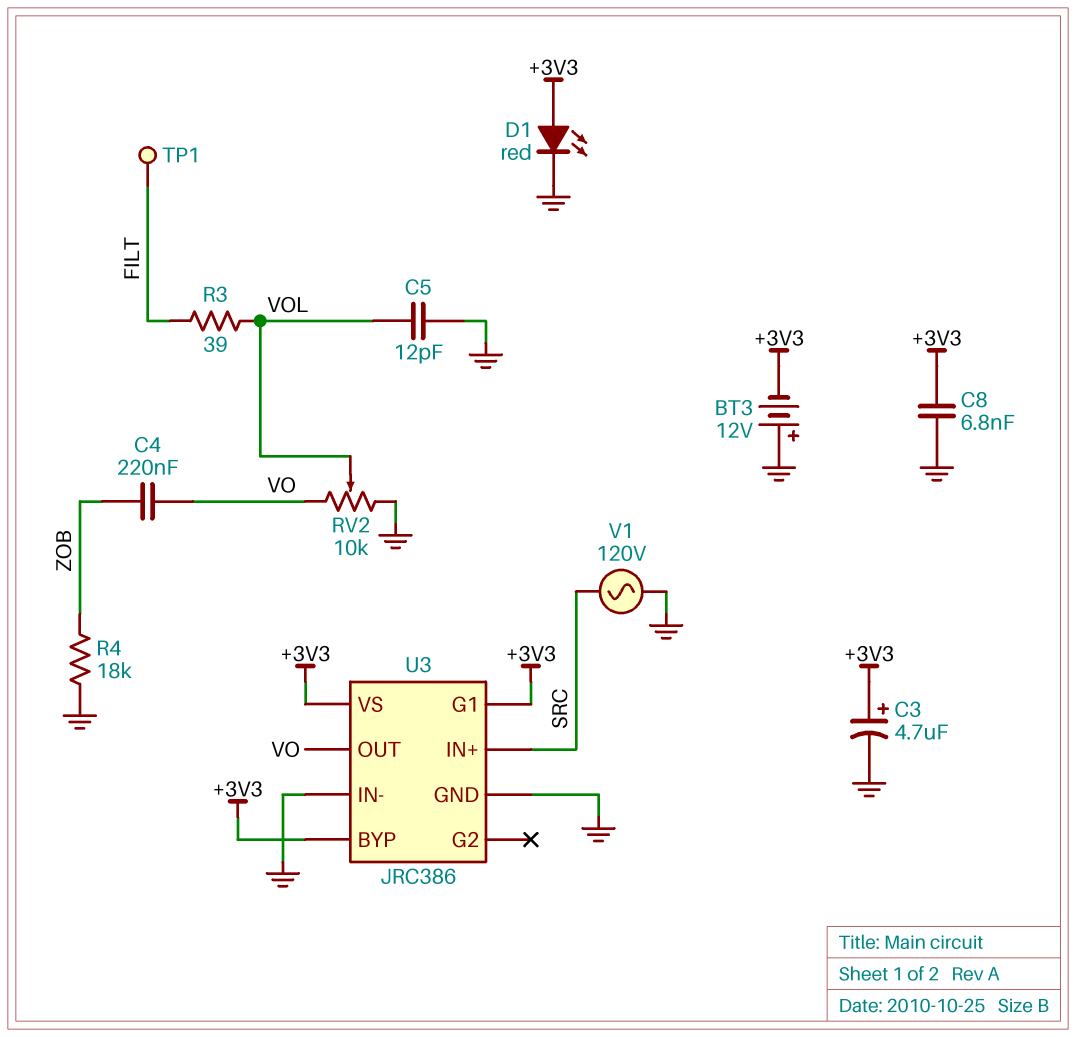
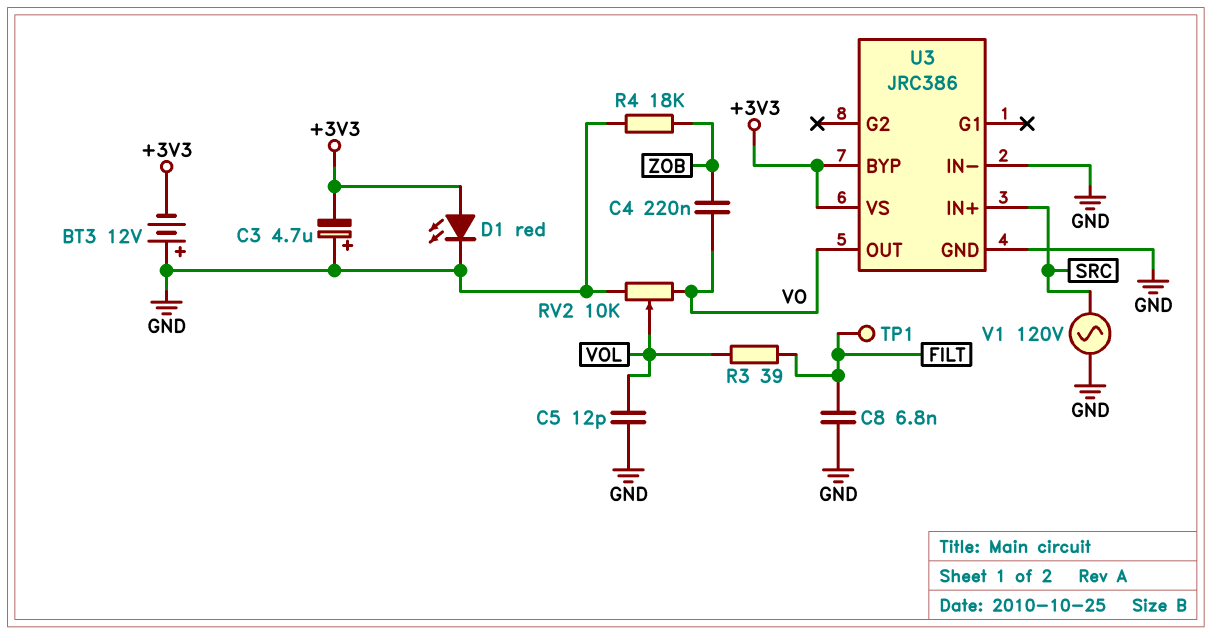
C3: 4.7uF (plus +3V3, minus GND) -> 4.7uF (plus GND, minus +3V3)
C8: 6.8nF (+3V3, GND) -> 6.8nF (FILT, GND)
U3 pin G1: +3V3 -> none

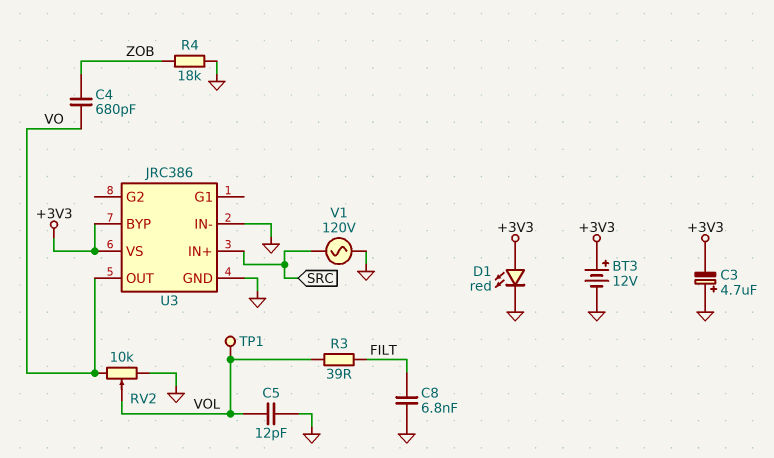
BT3: 12V (plus GND, minus +3V3) -> 12V (plus +3V3, minus GND)
C4: 220nF (VO, ZOB) -> 680pF (VO, ZOB)
TP1: test point (FILT) -> test point (VOL)

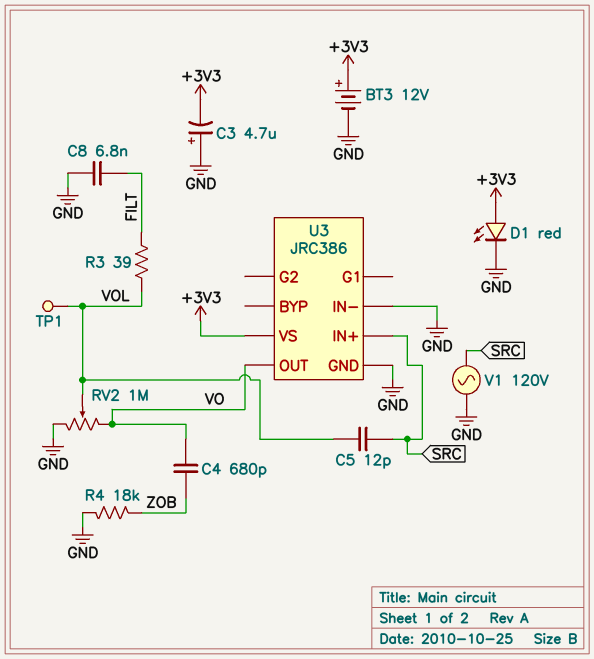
C5: 12pF (GND, VOL) -> 12pF (SRC, VOL)
RV2: 10k (GND, VO, wiper VOL) -> 1M (GND, VO, wiper VOL)
U3 pin BYP: +3V3 -> none

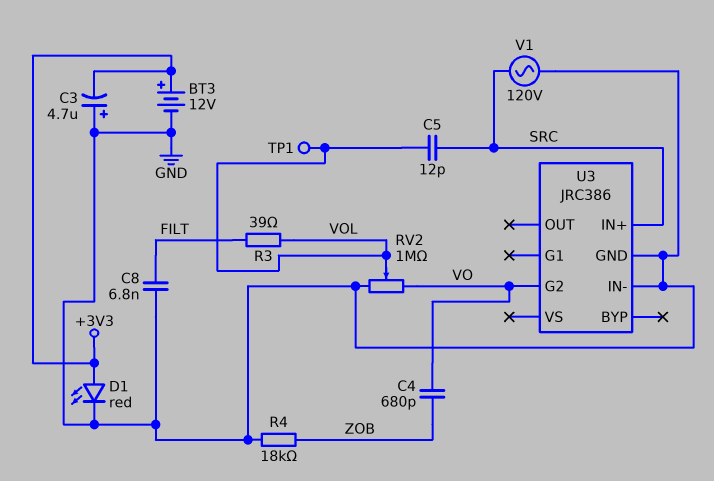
U3 pin G2: none -> VO
U3 pin OUT: VO -> none
U3 pin VS: +3V3 -> none

